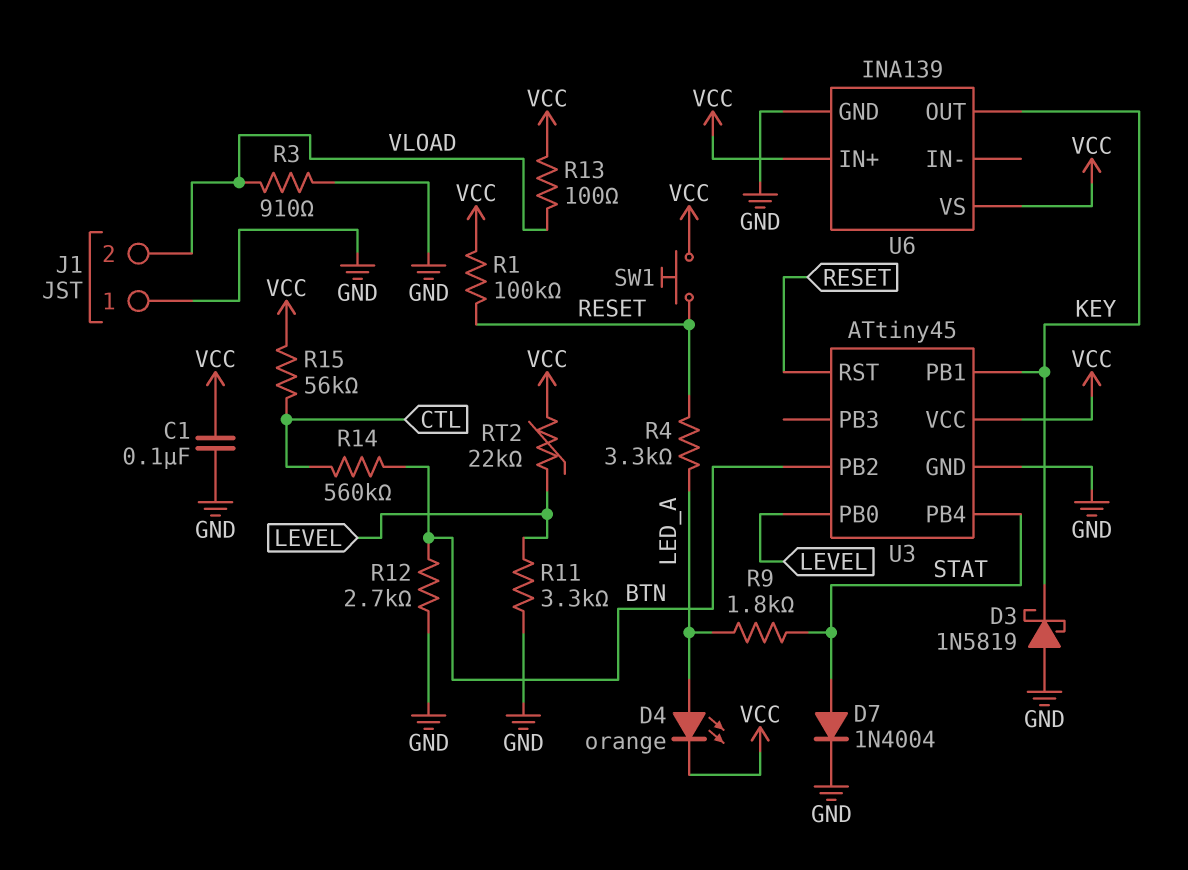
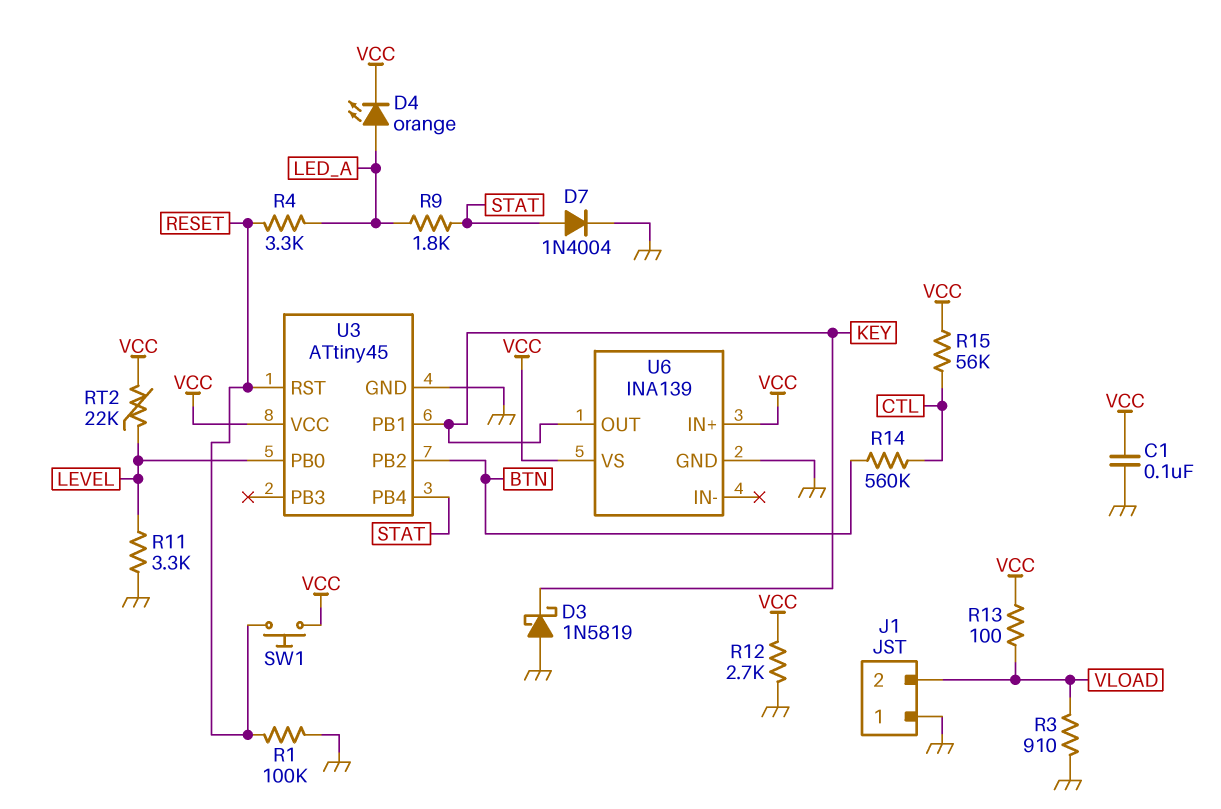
R1: 100k (RESET, VCC) -> 100k (GND, RESET)
R12: 2.7k (BTN, GND) -> 2.7k (GND, VCC)

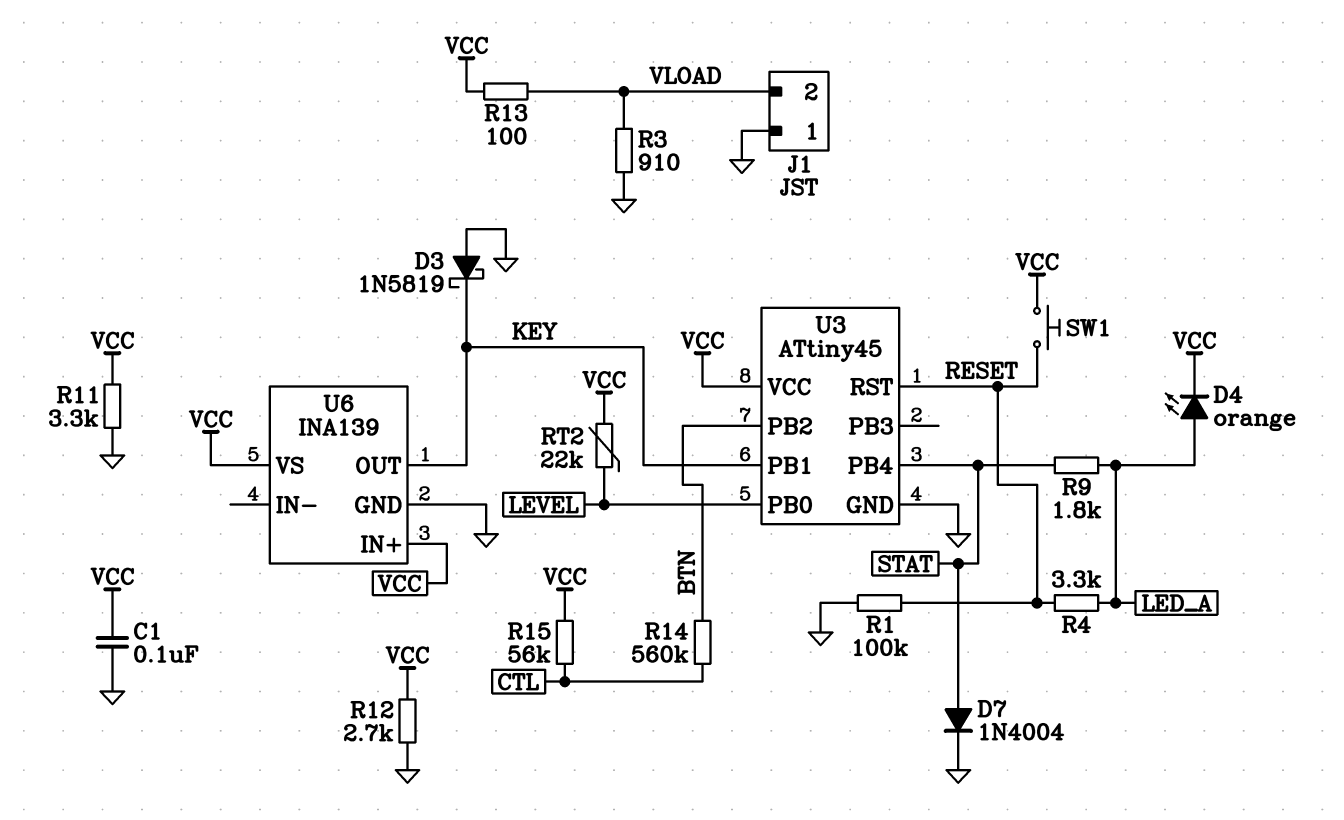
R11: 3.3k (GND, LEVEL) -> 3.3k (GND, VCC)

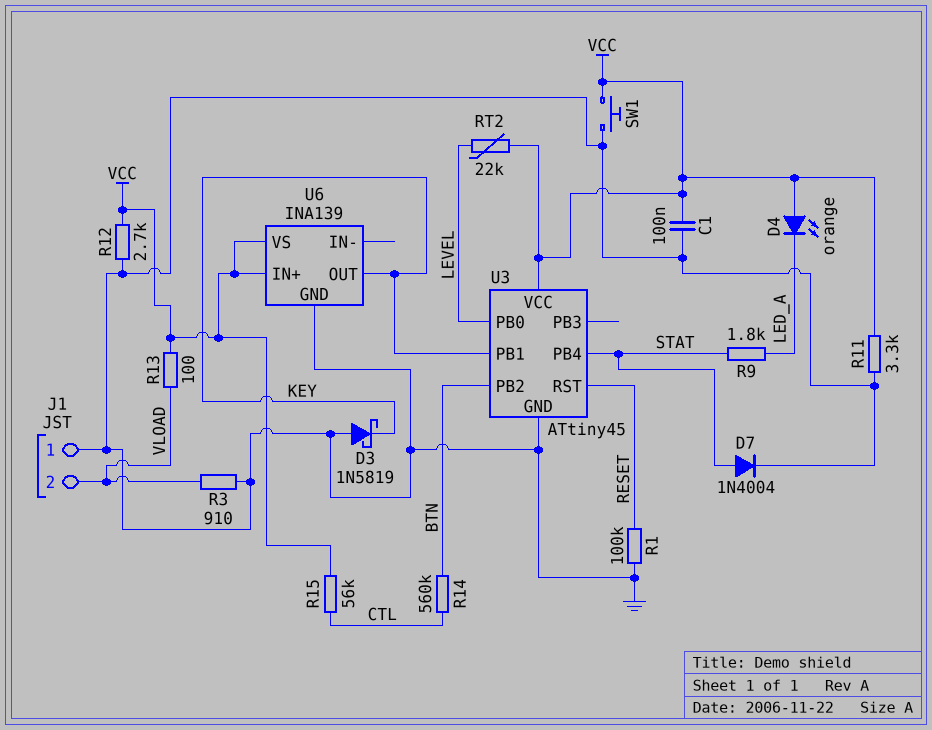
D4: LED orange (A LED_A, K VCC) -> LED orange (A VCC, K LED_A)
R4: 3.3k (LED_A, RESET) -> none
SW1: button (RESET, VCC) -> button (GND, VCC)

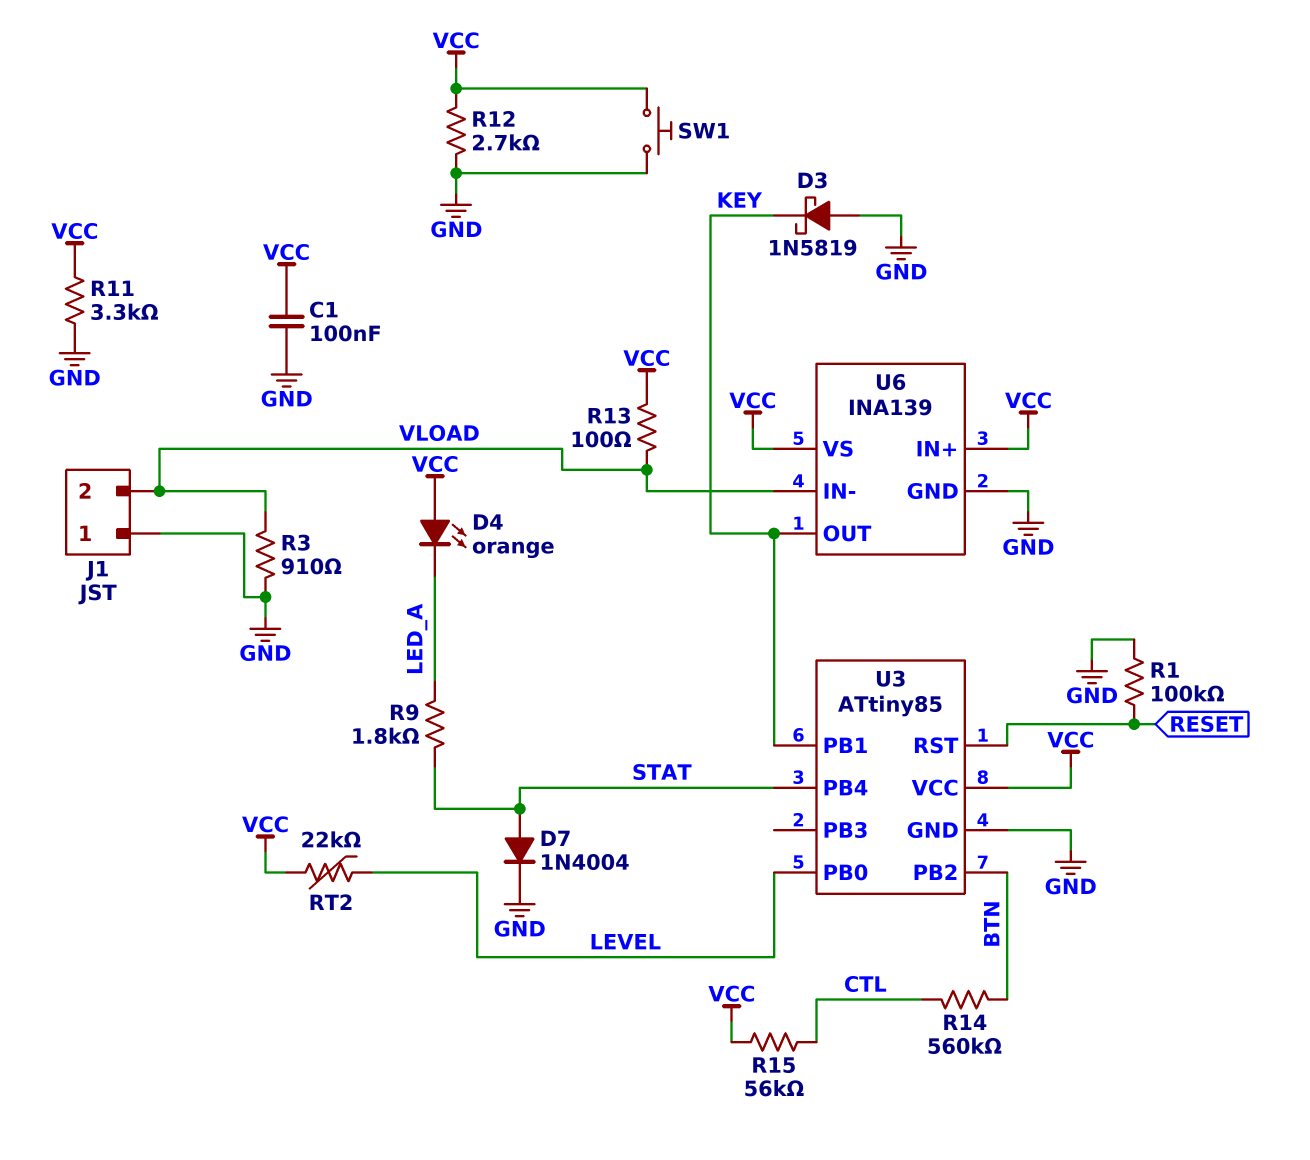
U3: ATtiny45 -> ATtiny85
U6 pin IN-: none -> VLOAD

